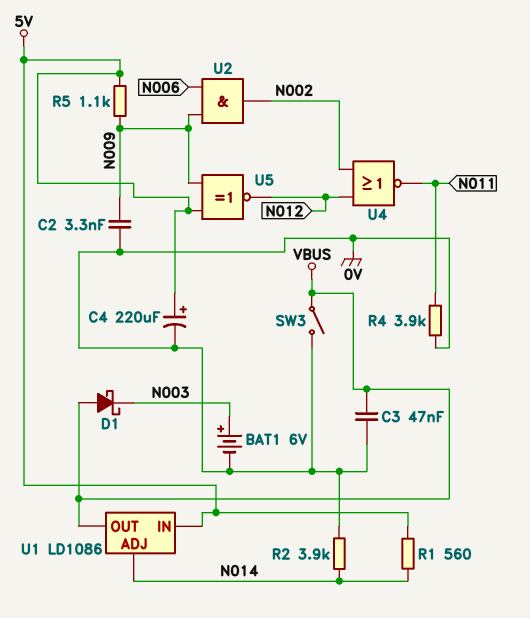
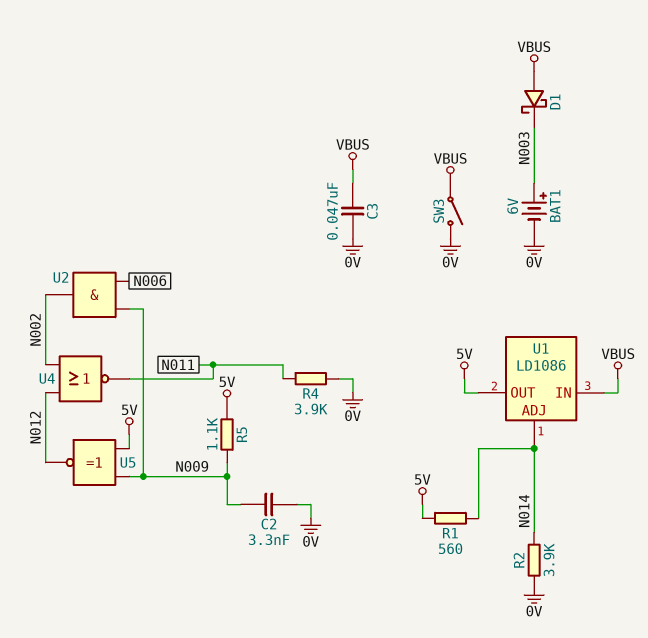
C4: 220uF (plus 5V, minus 0V) -> none
U1 pin IN: 5V -> VBUS
U1 pin OUT: VBUS -> 5V

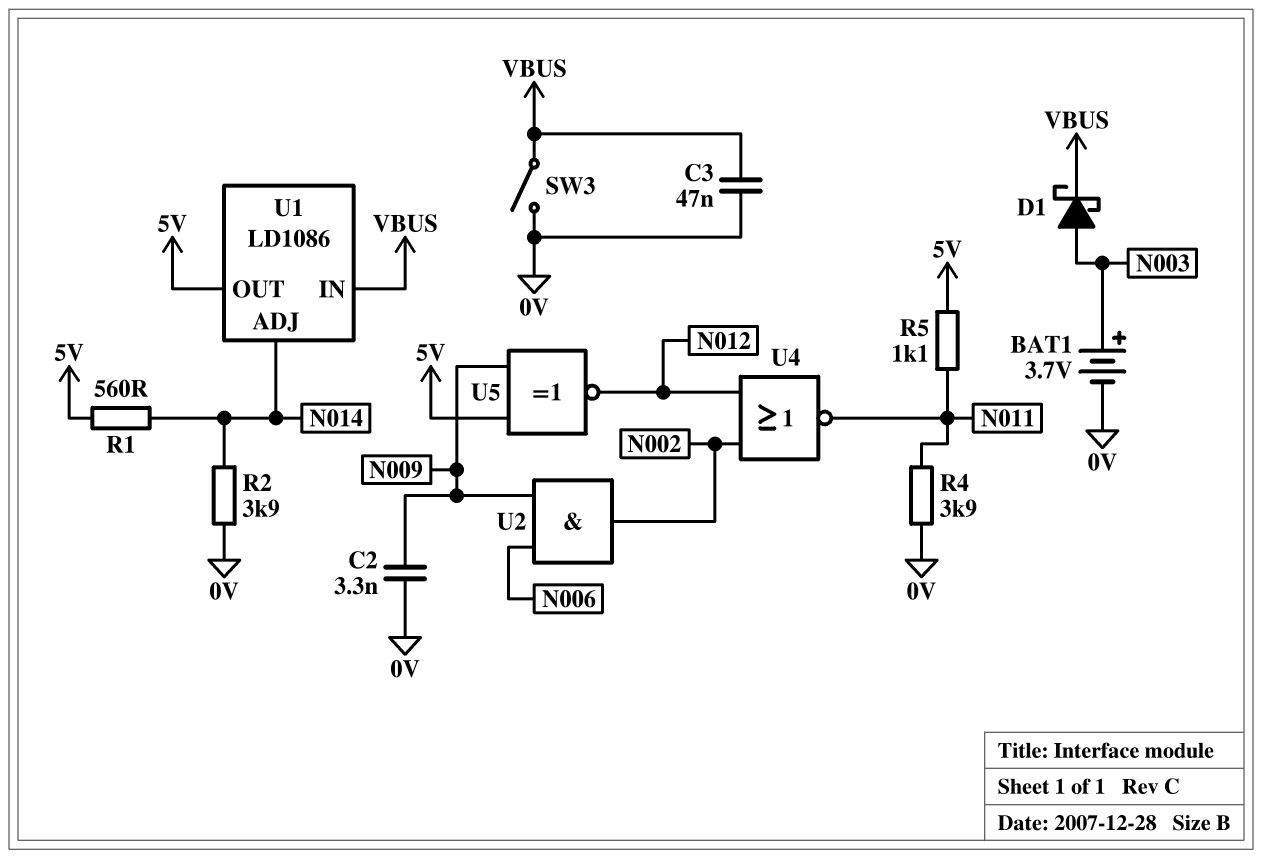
BAT1: 6V (plus N003, minus 0V) -> 3.7V (plus N003, minus 0V)
D1: schottky (A VBUS, K N003) -> schottky (A N003, K VBUS)
R5: 1.1k (5V, N009) -> 1.1k (5V, N011)

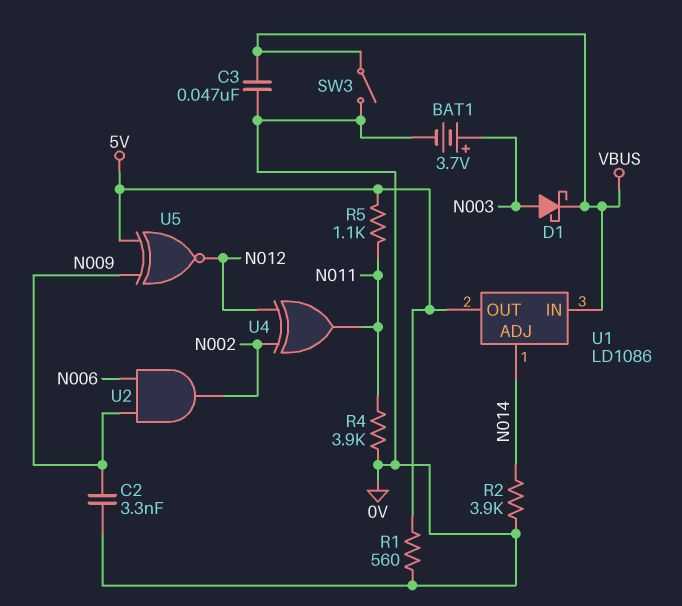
R1: 560 (5V, N014) -> 560 (0V, 5V)
U4: NOR (in N002, in N012, out N011) -> XOR (in N002, in N012, out N011)

